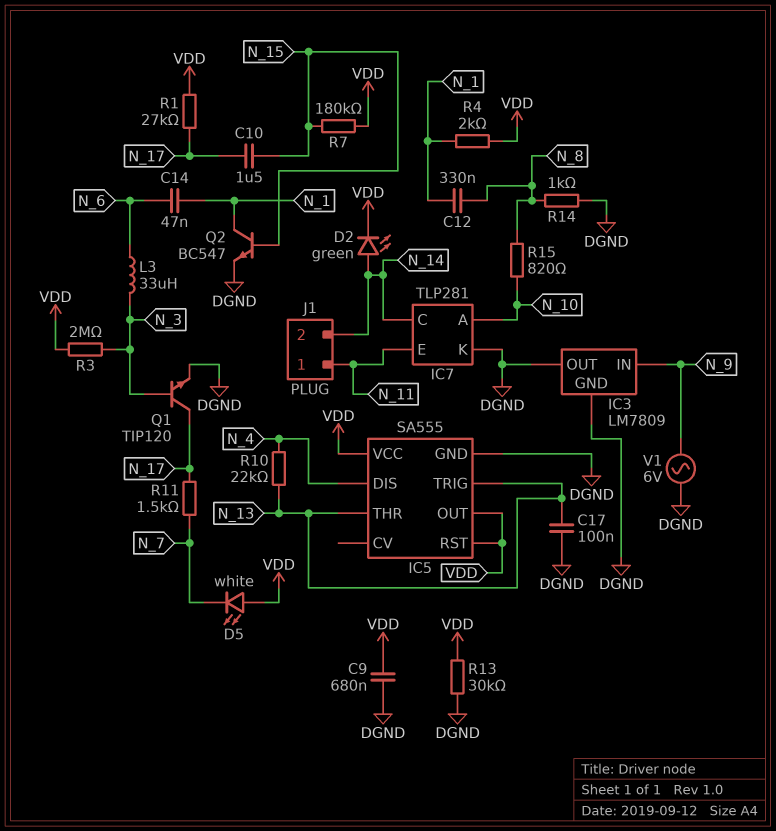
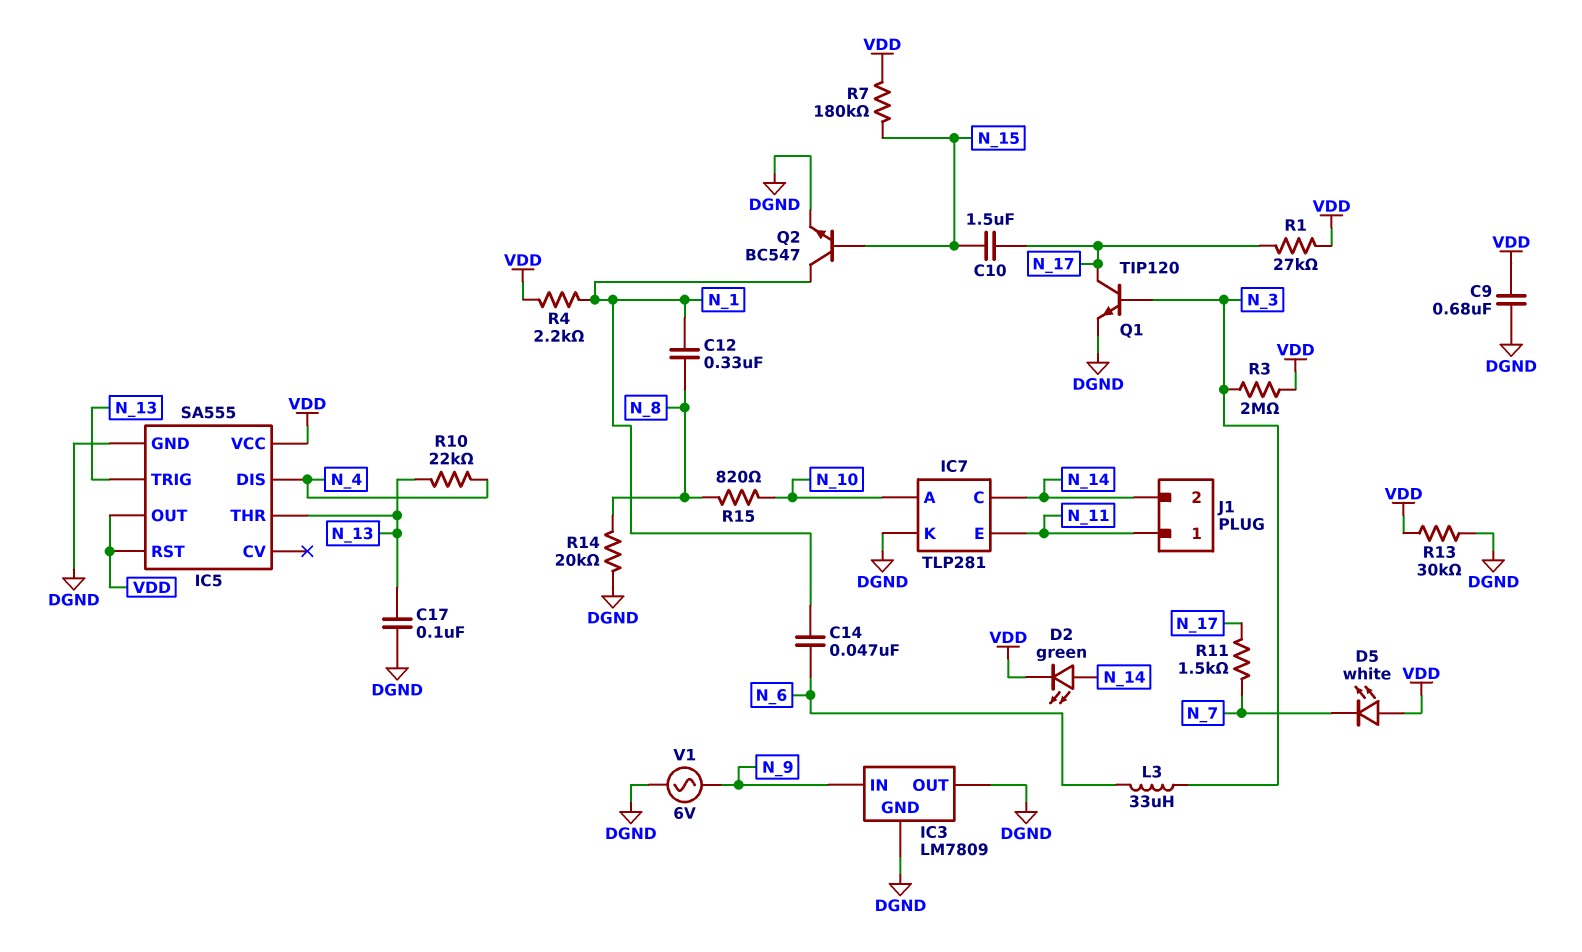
R4: 2k (N_1, VDD) -> 2.2k (N_1, VDD)
R14: 1k (DGND, N_8) -> 20k (DGND, N_8)

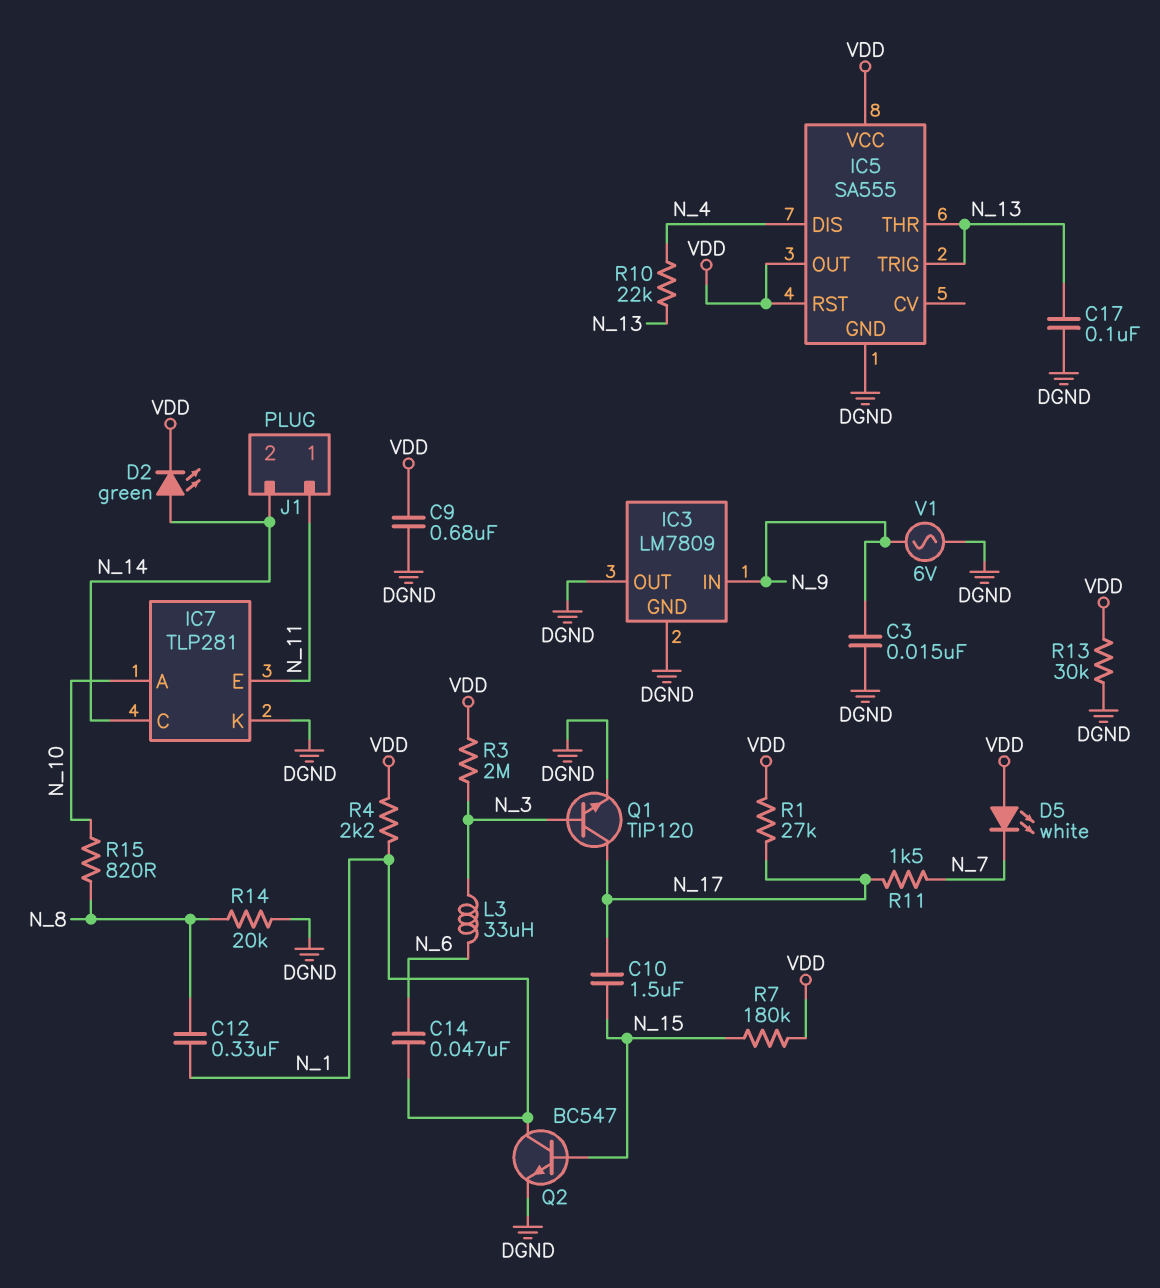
C3: none -> 15nF (DGND, N_9)

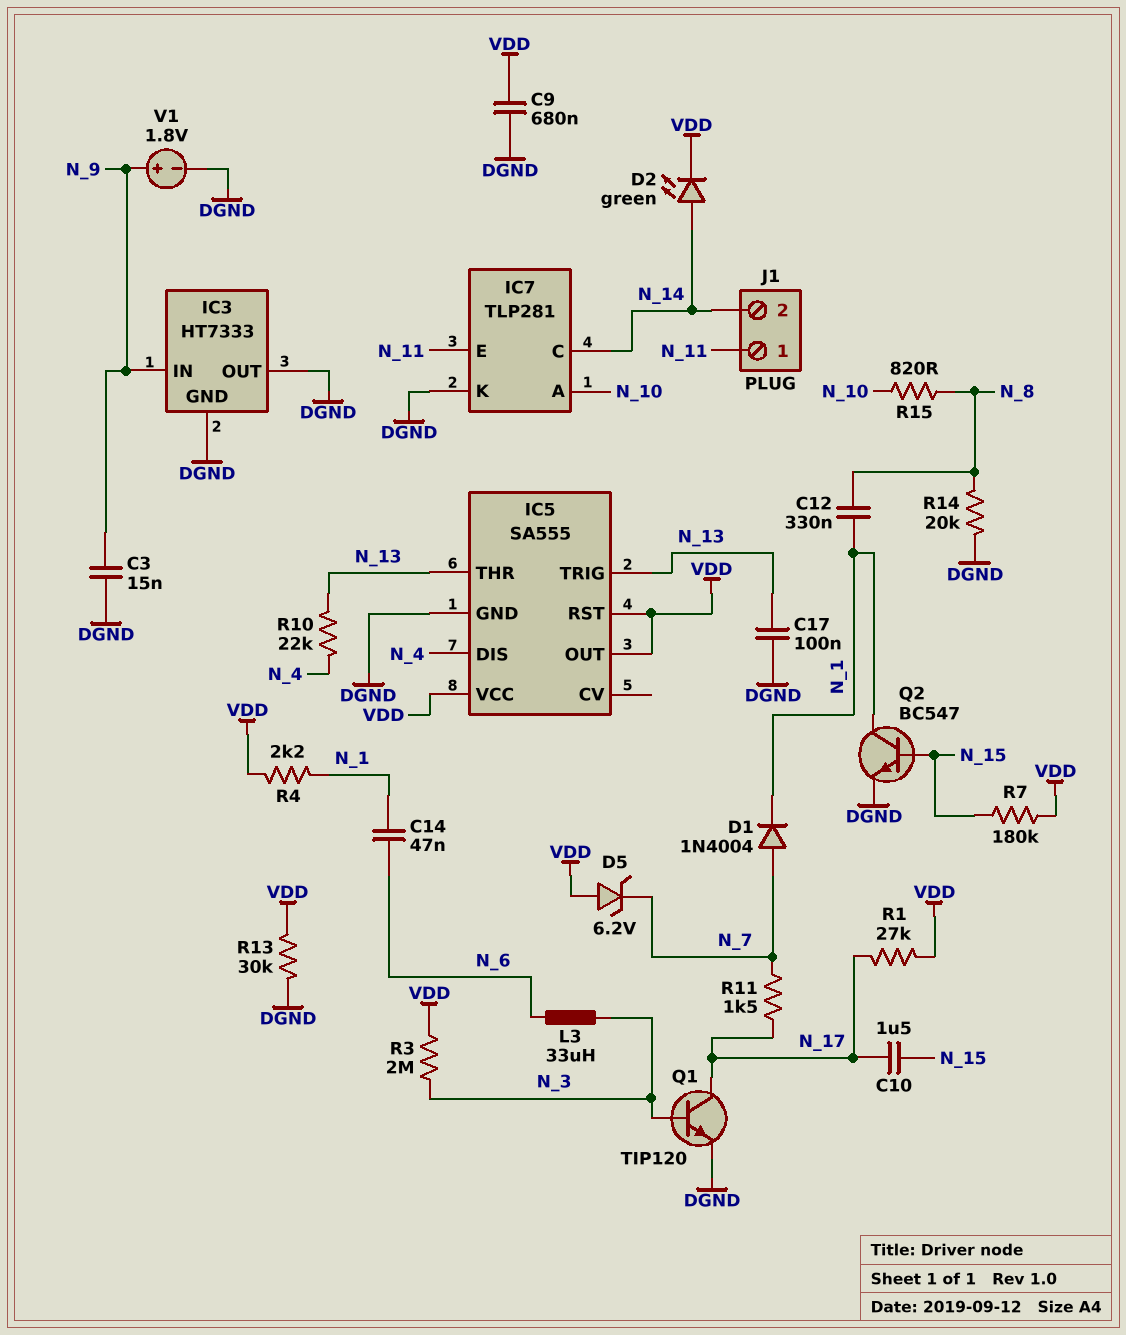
D1: none -> diode 1N4004 (A N_7, K N_1)
D5: LED white (A VDD, K N_7) -> zener 6.2V (A VDD, K N_7)
IC3: LM7809 -> HT7333
V1: AC 6V (DGND, N_9) -> 1.8V (plus N_9, minus DGND)

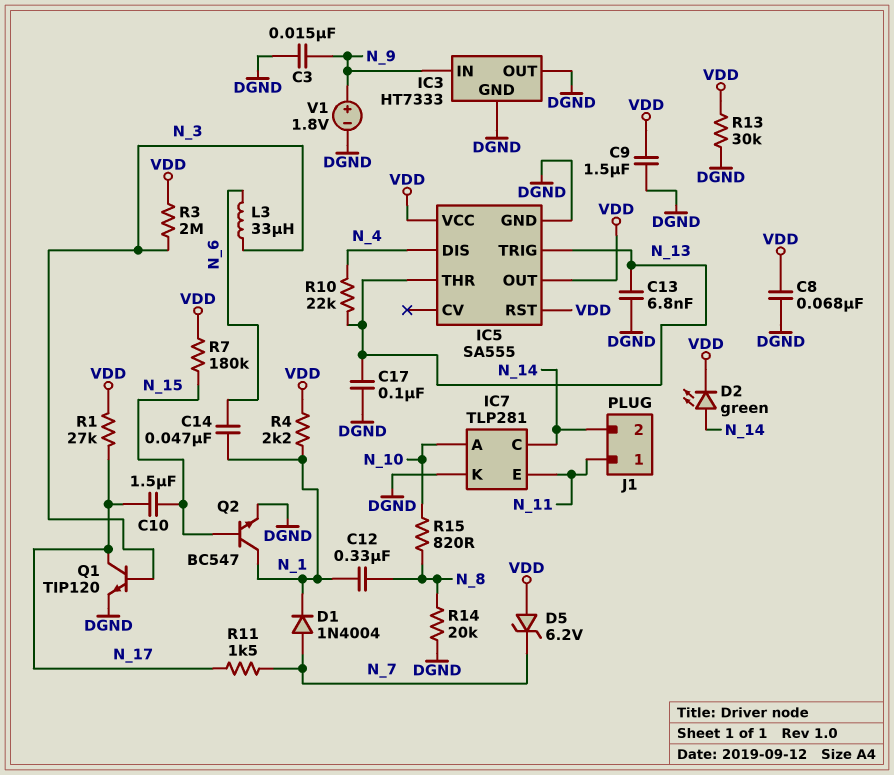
C8: none -> 68nF (DGND, VDD)
C9: 680nF (DGND, VDD) -> 1.5uF (DGND, VDD)
C13: none -> 6.8nF (DGND, N_13)

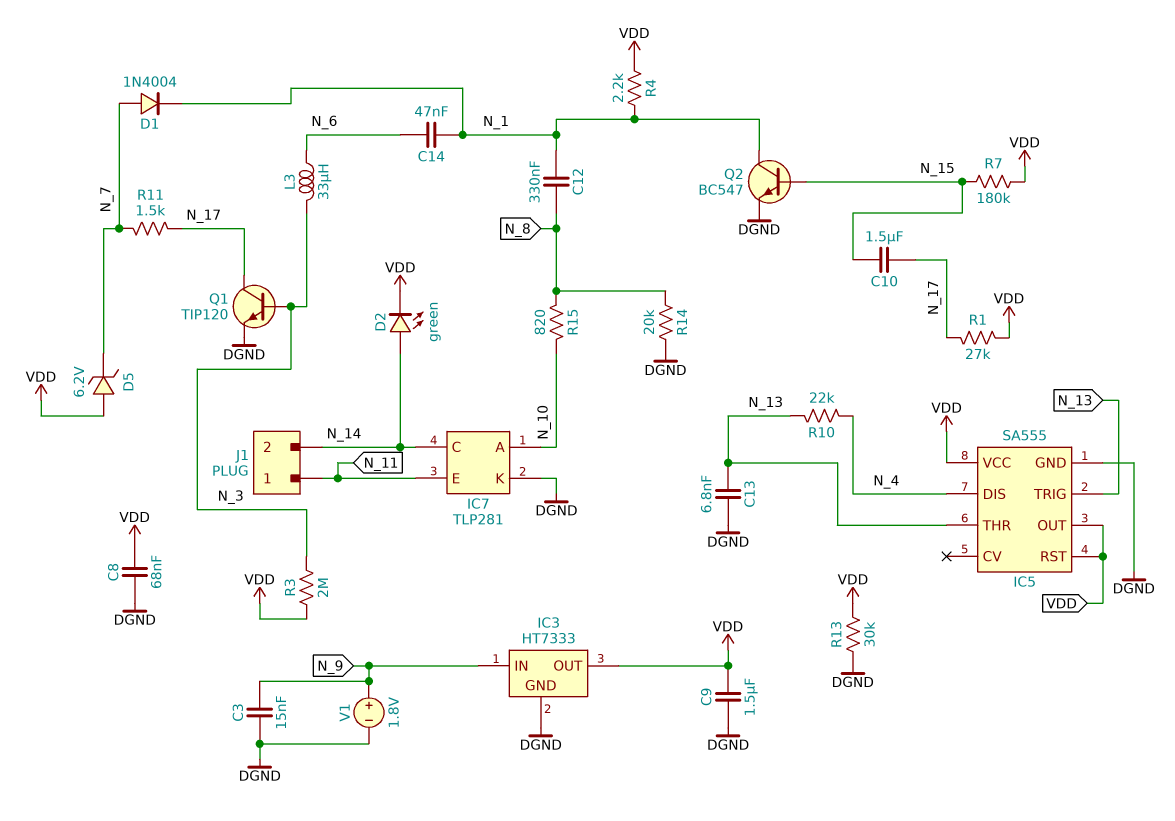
C17: 100nF (DGND, N_13) -> none
IC3 pin OUT: DGND -> VDD

